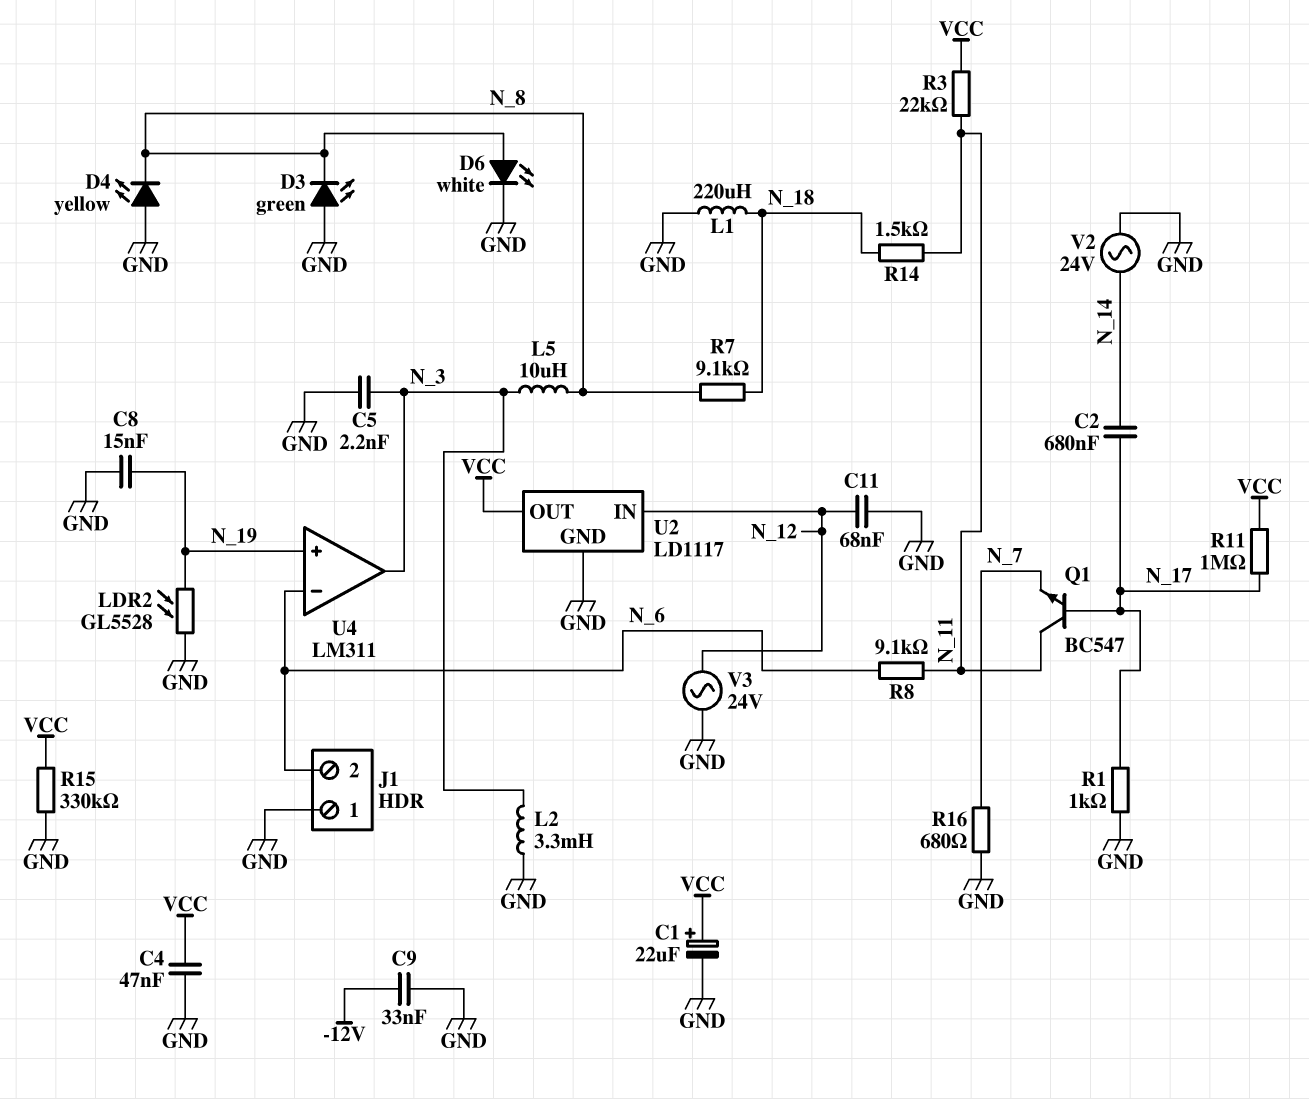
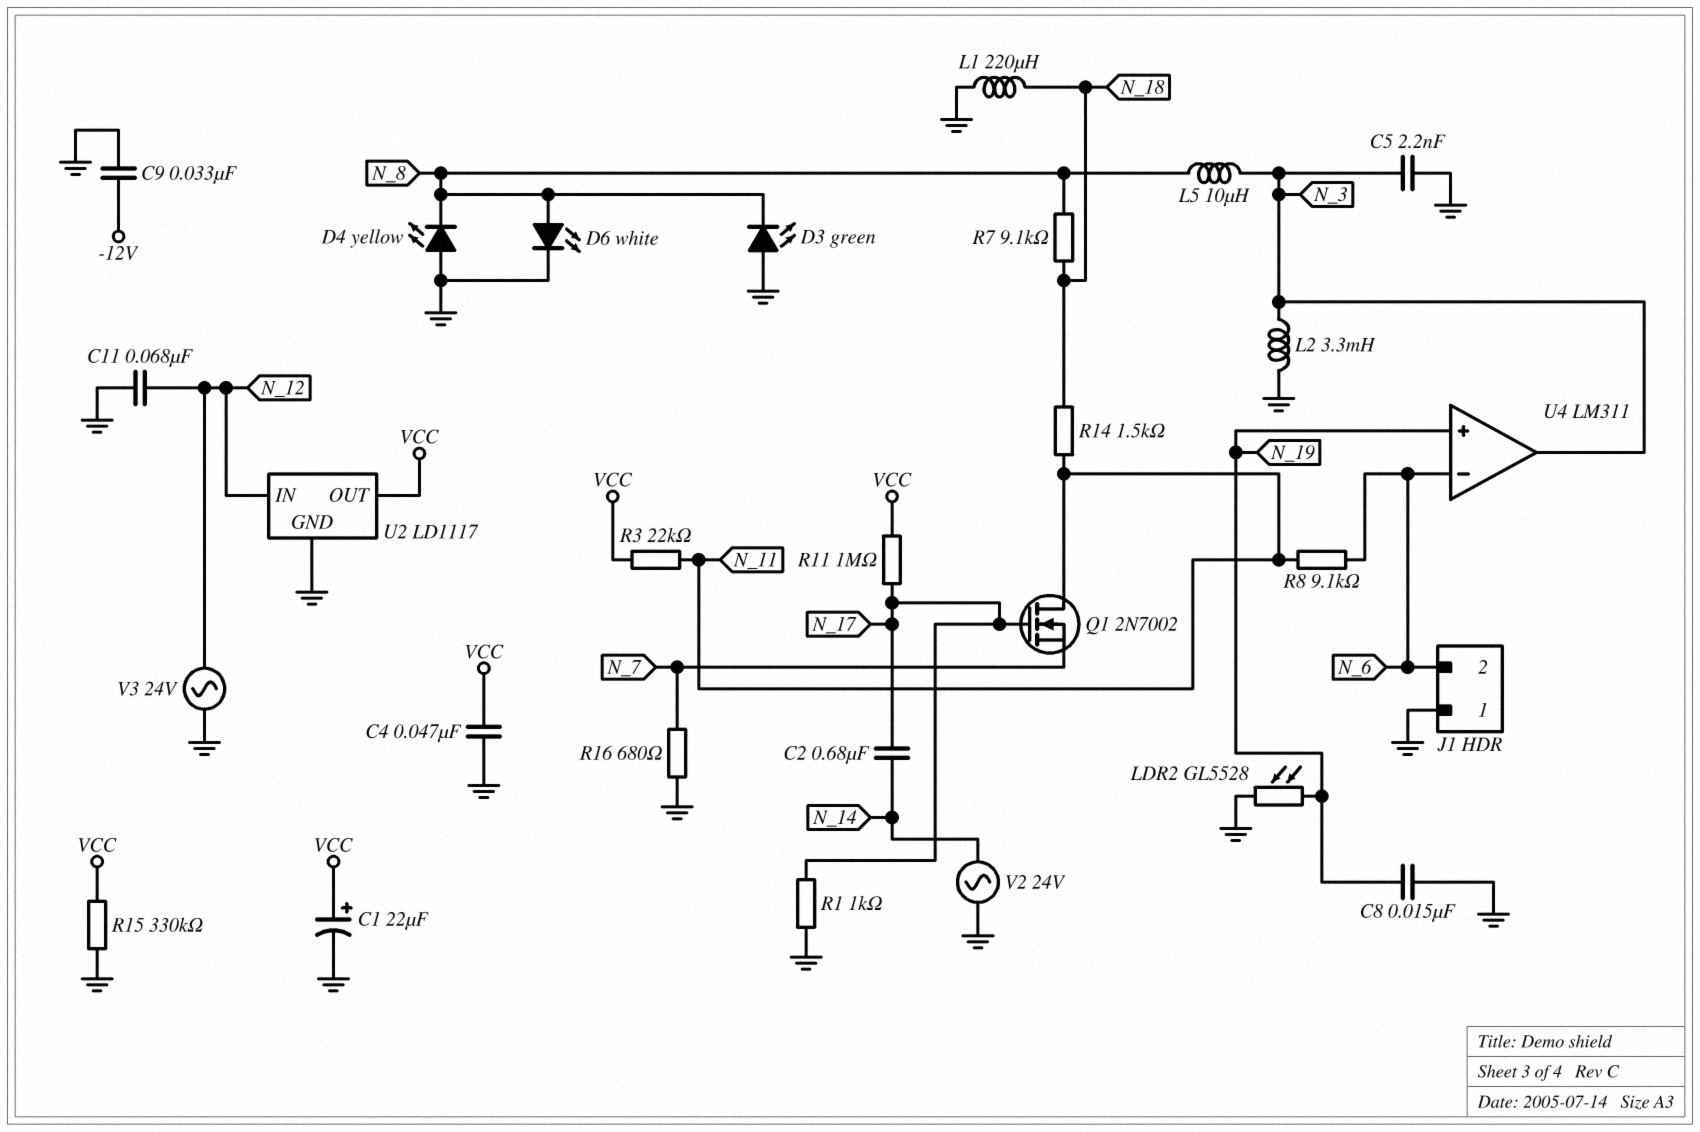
Q1: NPN BC547 (B N_17, C N_11, E N_7) -> NMOS 2N7002 (G N_17, D N_11, S N_7)

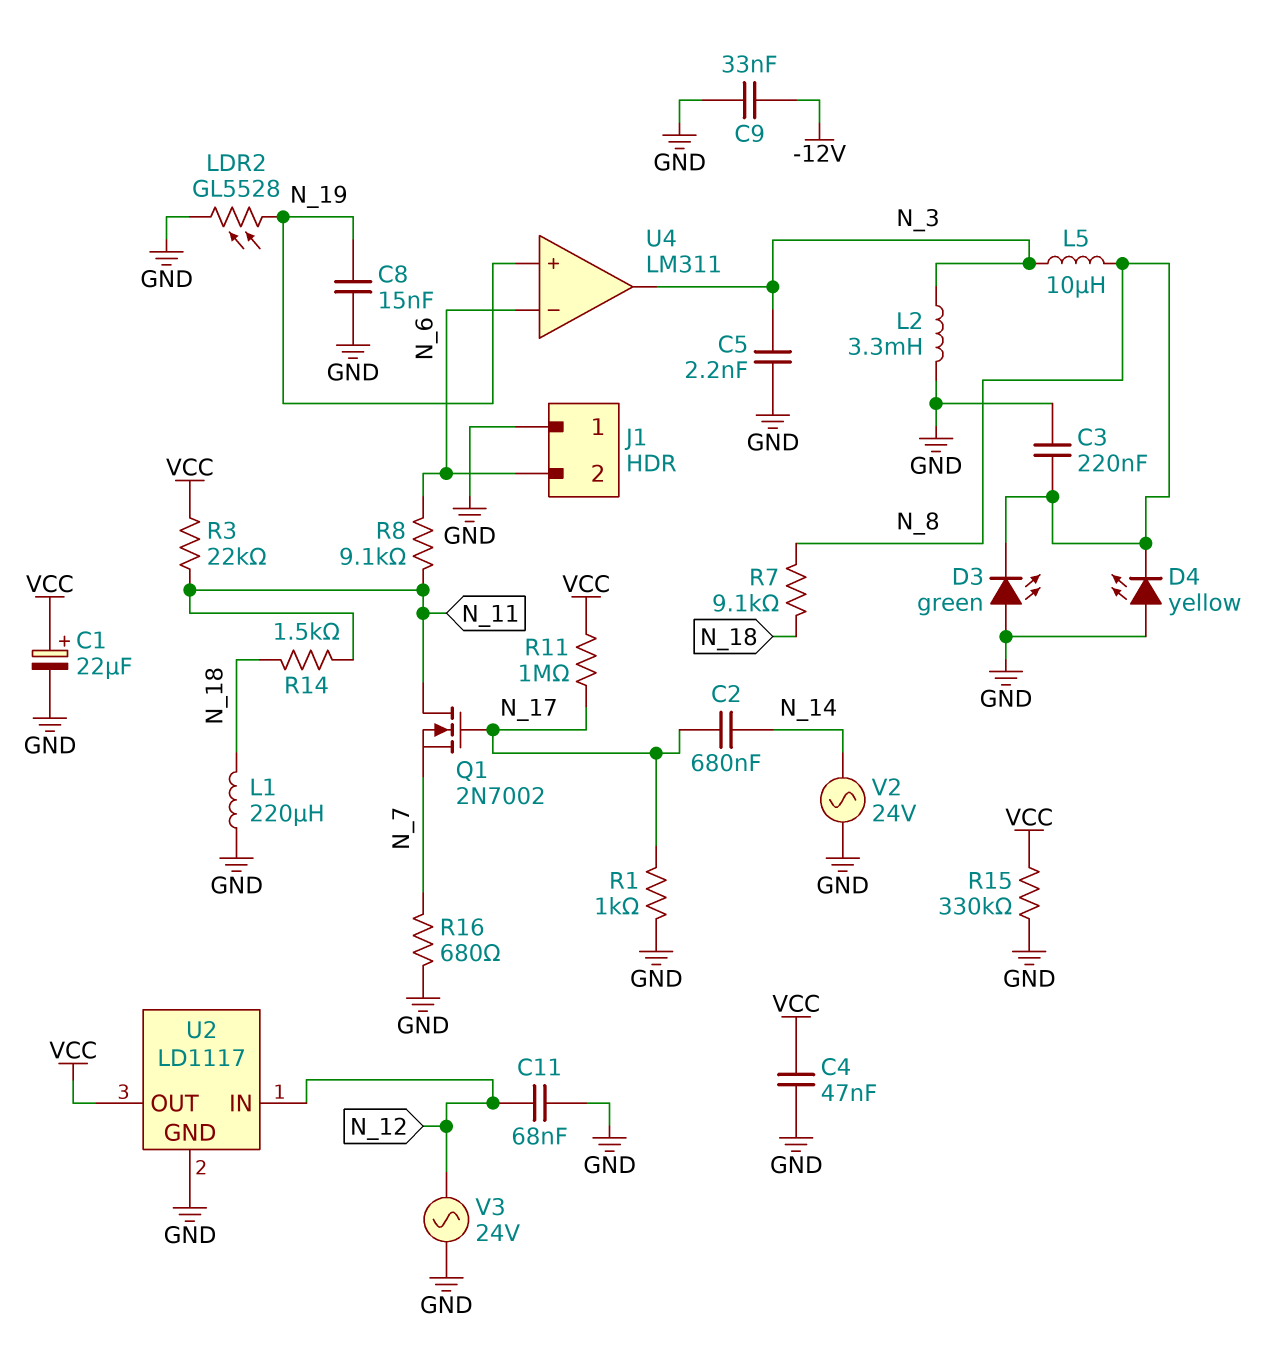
C3: none -> 220nF (GND, N_8)
D6: LED white (A N_8, K GND) -> none

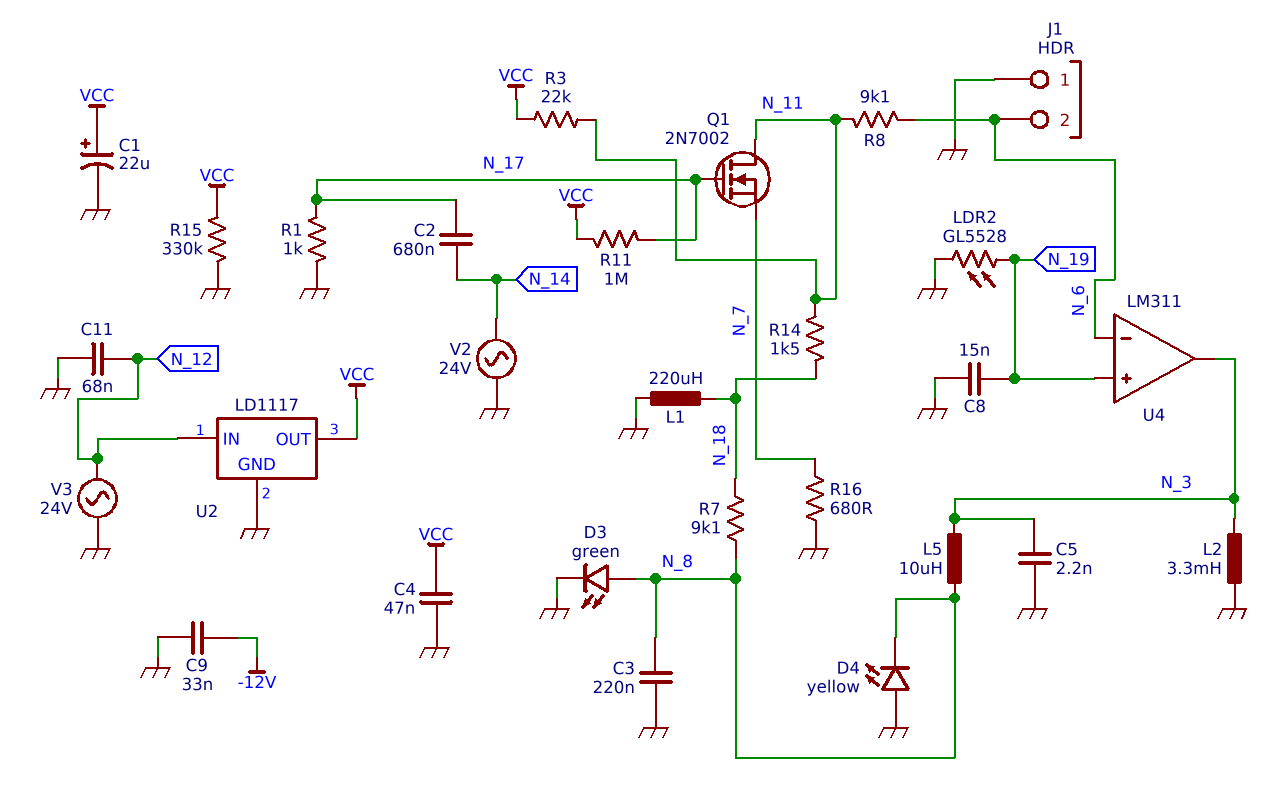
D3: LED green (A GND, K N_8) -> LED green (A N_8, K GND)

